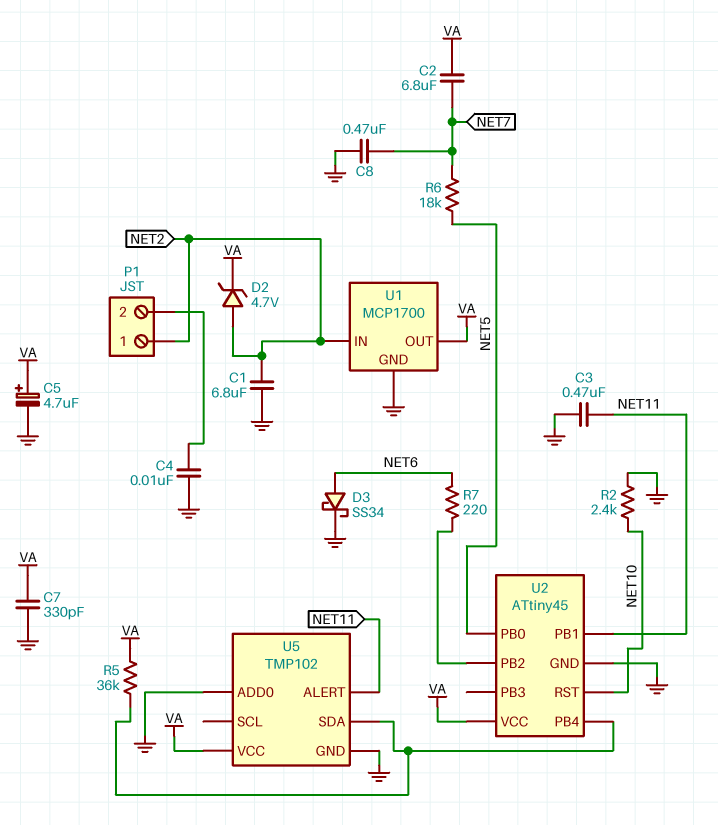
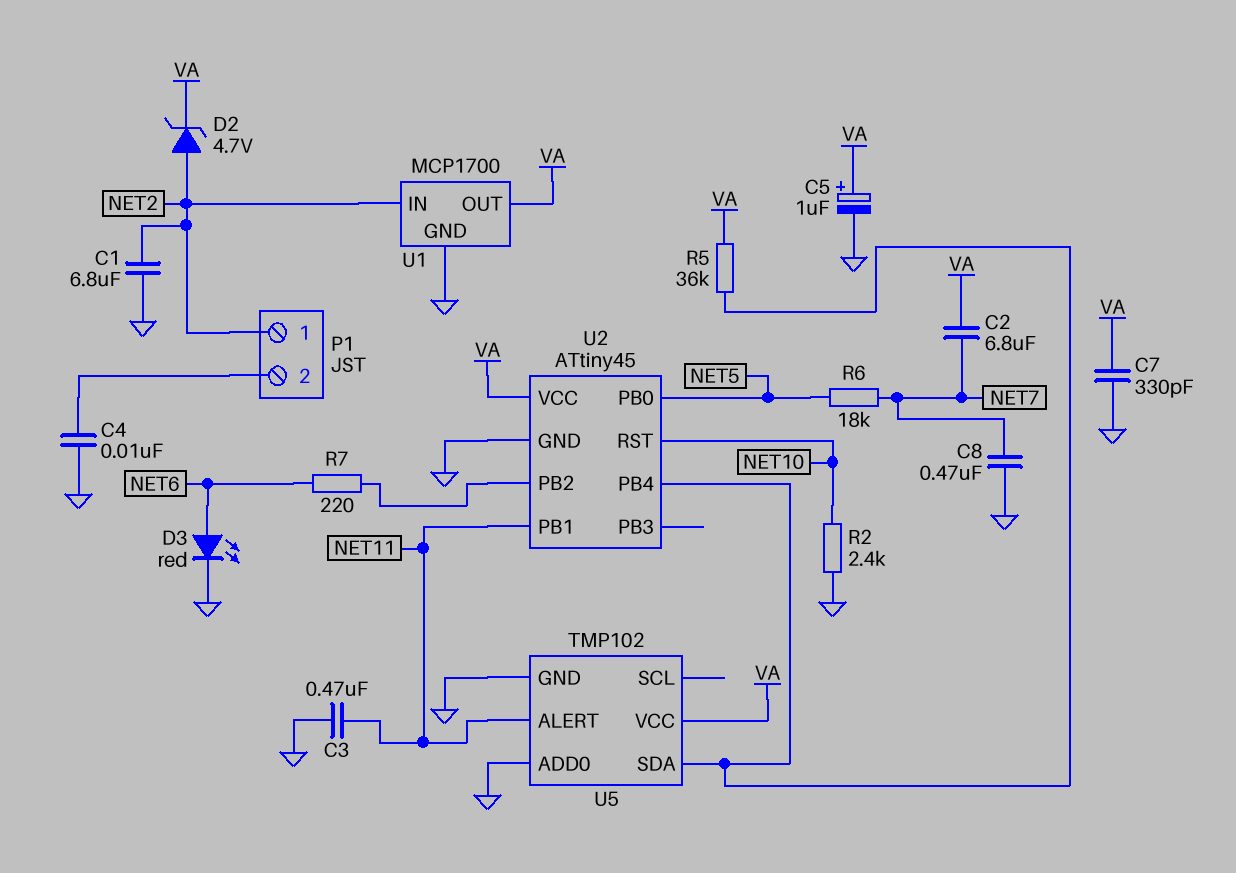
C5: 4.7uF (plus VA, minus GND) -> 1uF (plus VA, minus GND)
D3: schottky SS34 (A NET6, K GND) -> LED red (A NET6, K GND)

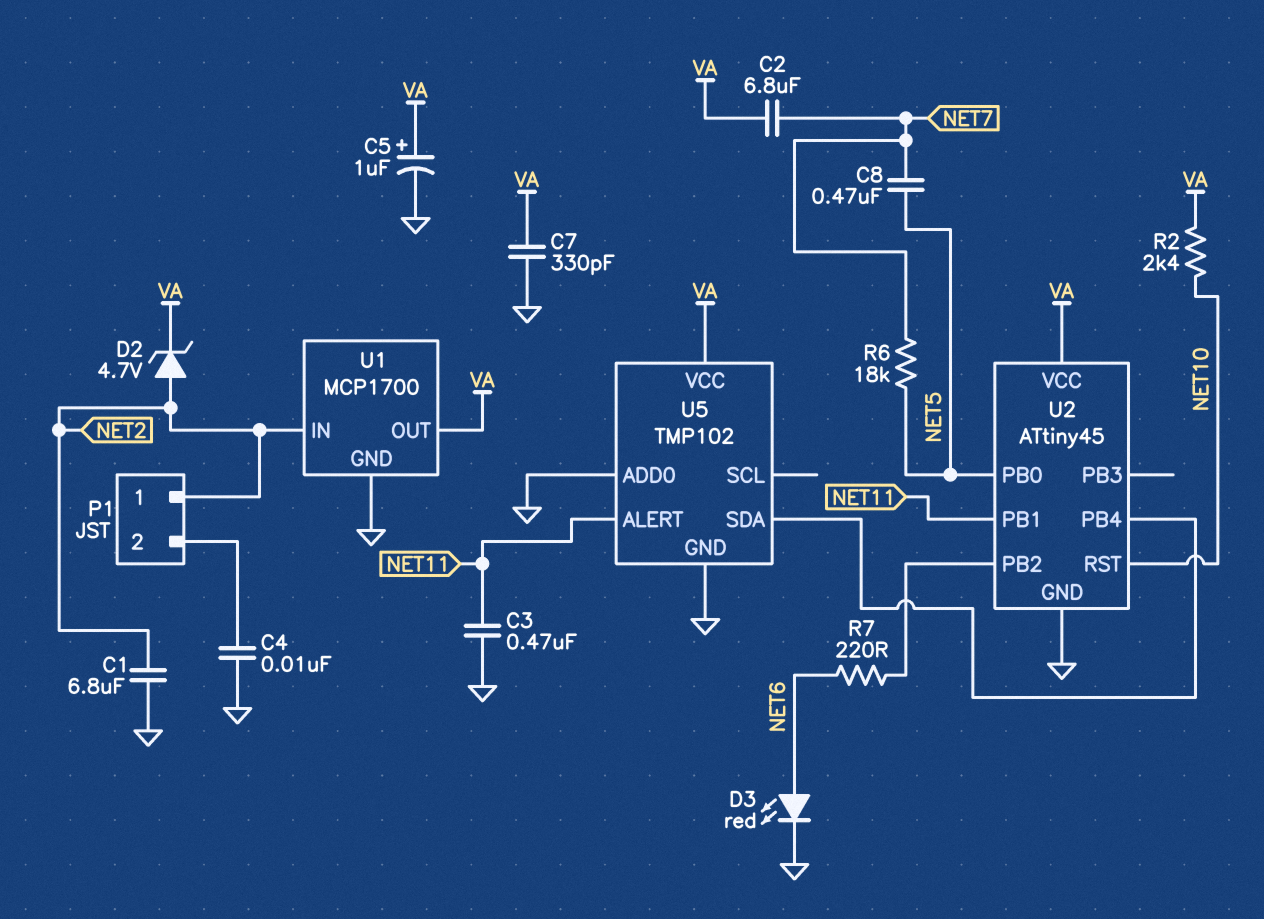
C8: 470nF (GND, NET7) -> 470nF (NET5, NET7)
R2: 2.4k (GND, NET10) -> 2.4k (NET10, VA)
R5: 36k (U2/PB4, VA) -> none

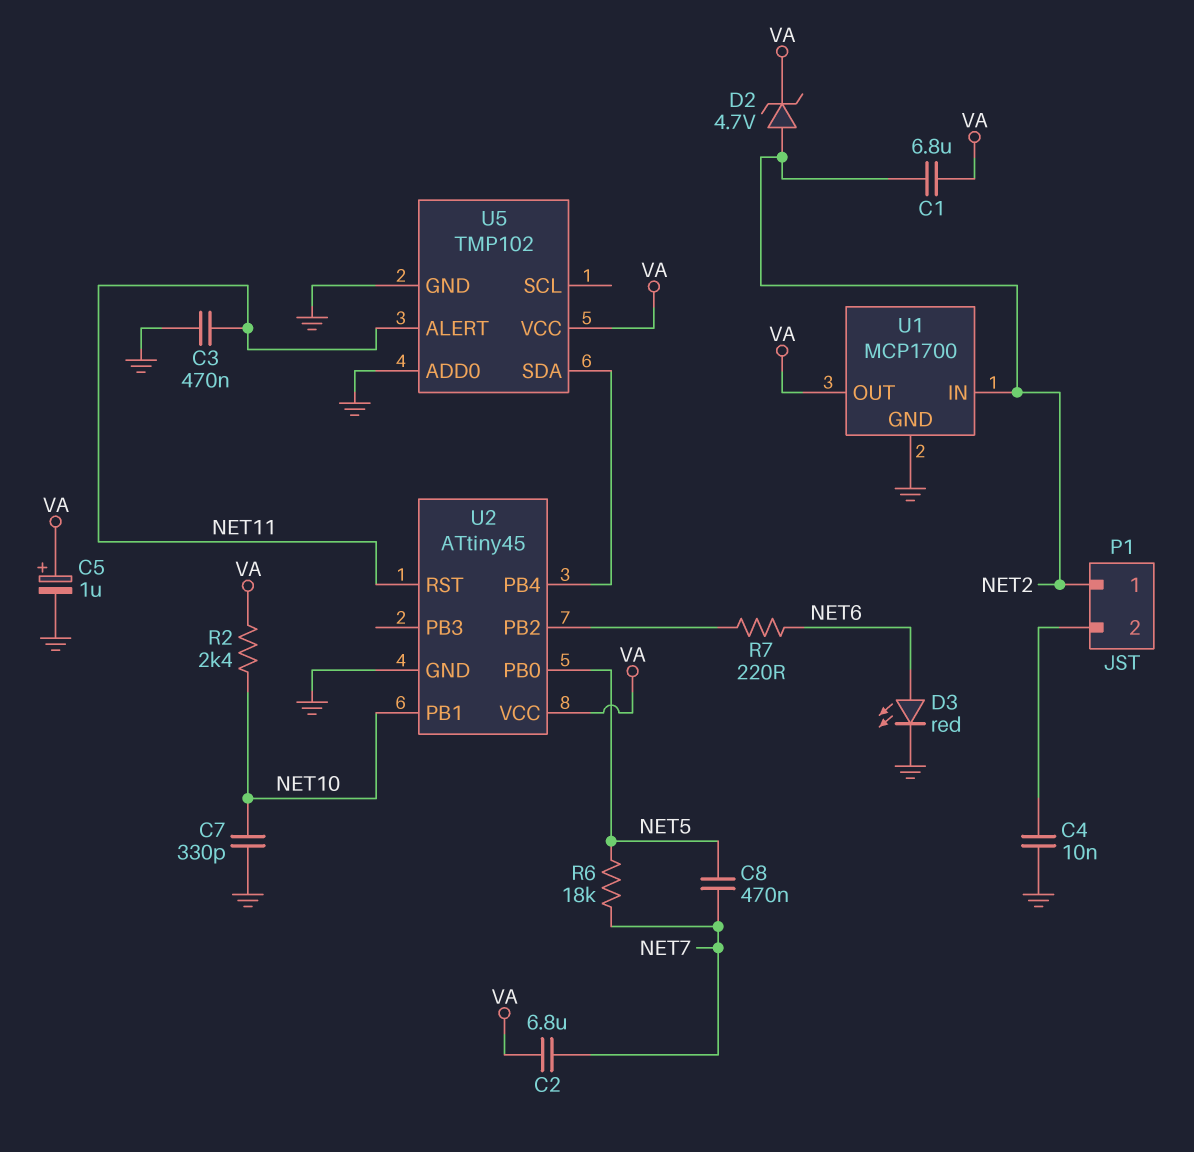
C1: 6.8uF (GND, NET2) -> 6.8uF (NET2, VA)
C7: 330pF (GND, VA) -> 330pF (GND, NET10)
U2 pin PB1: NET11 -> NET10
U2 pin RST: NET10 -> NET11

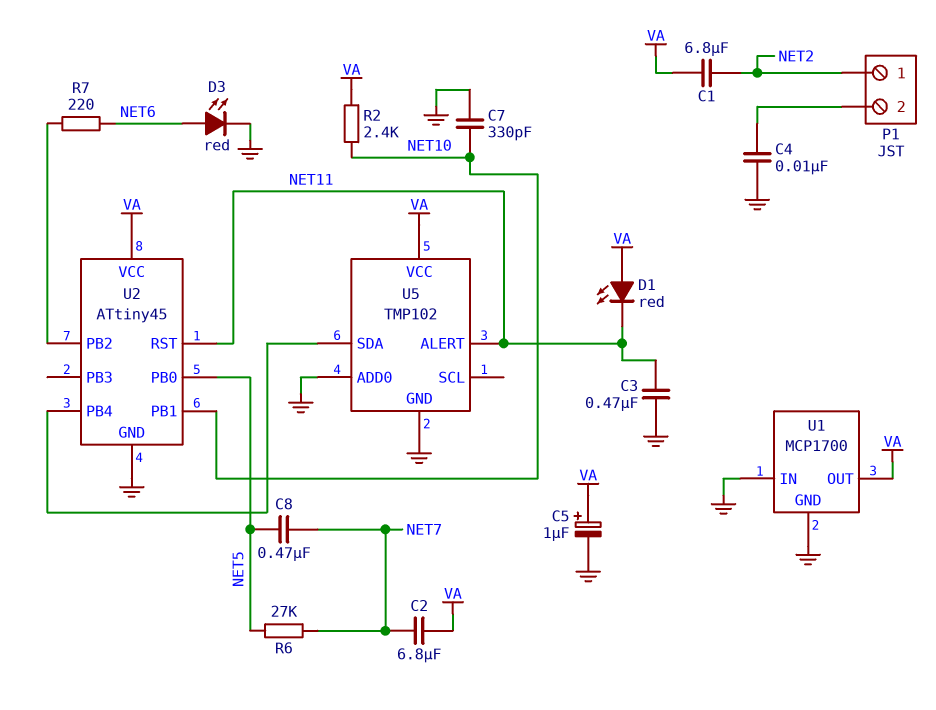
D1: none -> LED red (A VA, K NET11)
D2: zener 4.7V (A NET2, K VA) -> none
R6: 18k (NET5, NET7) -> 27k (NET5, NET7)
U1 pin IN: NET2 -> GND

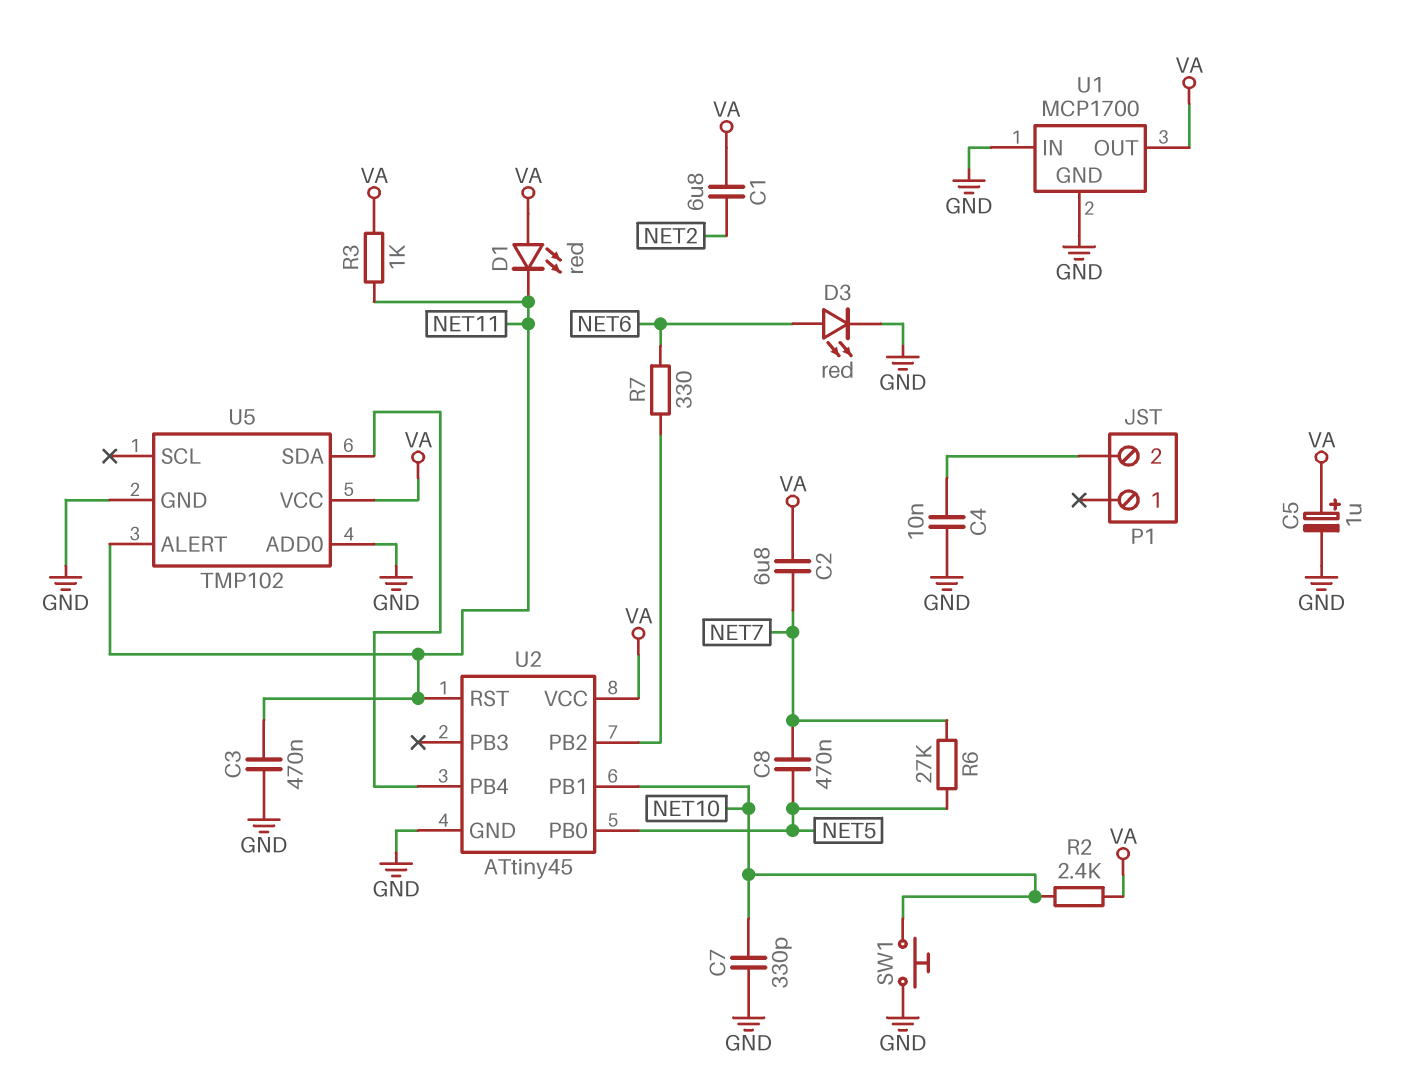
P1 pin 1: NET2 -> none
R3: none -> 1k (NET11, VA)
R7: 220 (NET6, U2/PB2) -> 330 (NET6, U2/PB2)
SW1: none -> button (GND, NET10)

